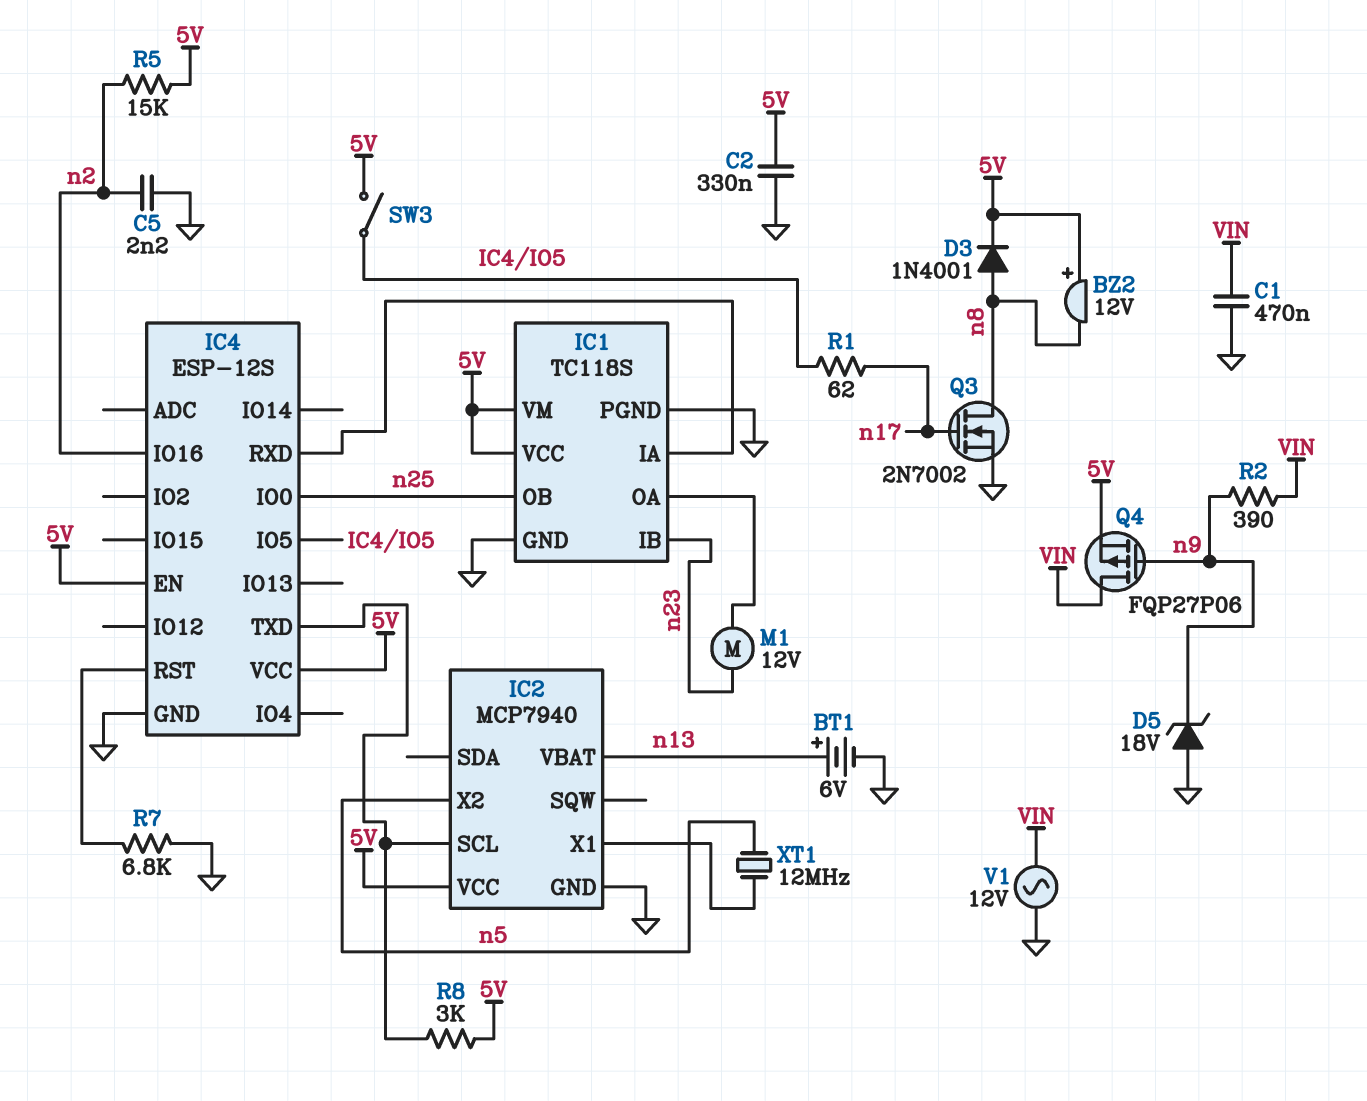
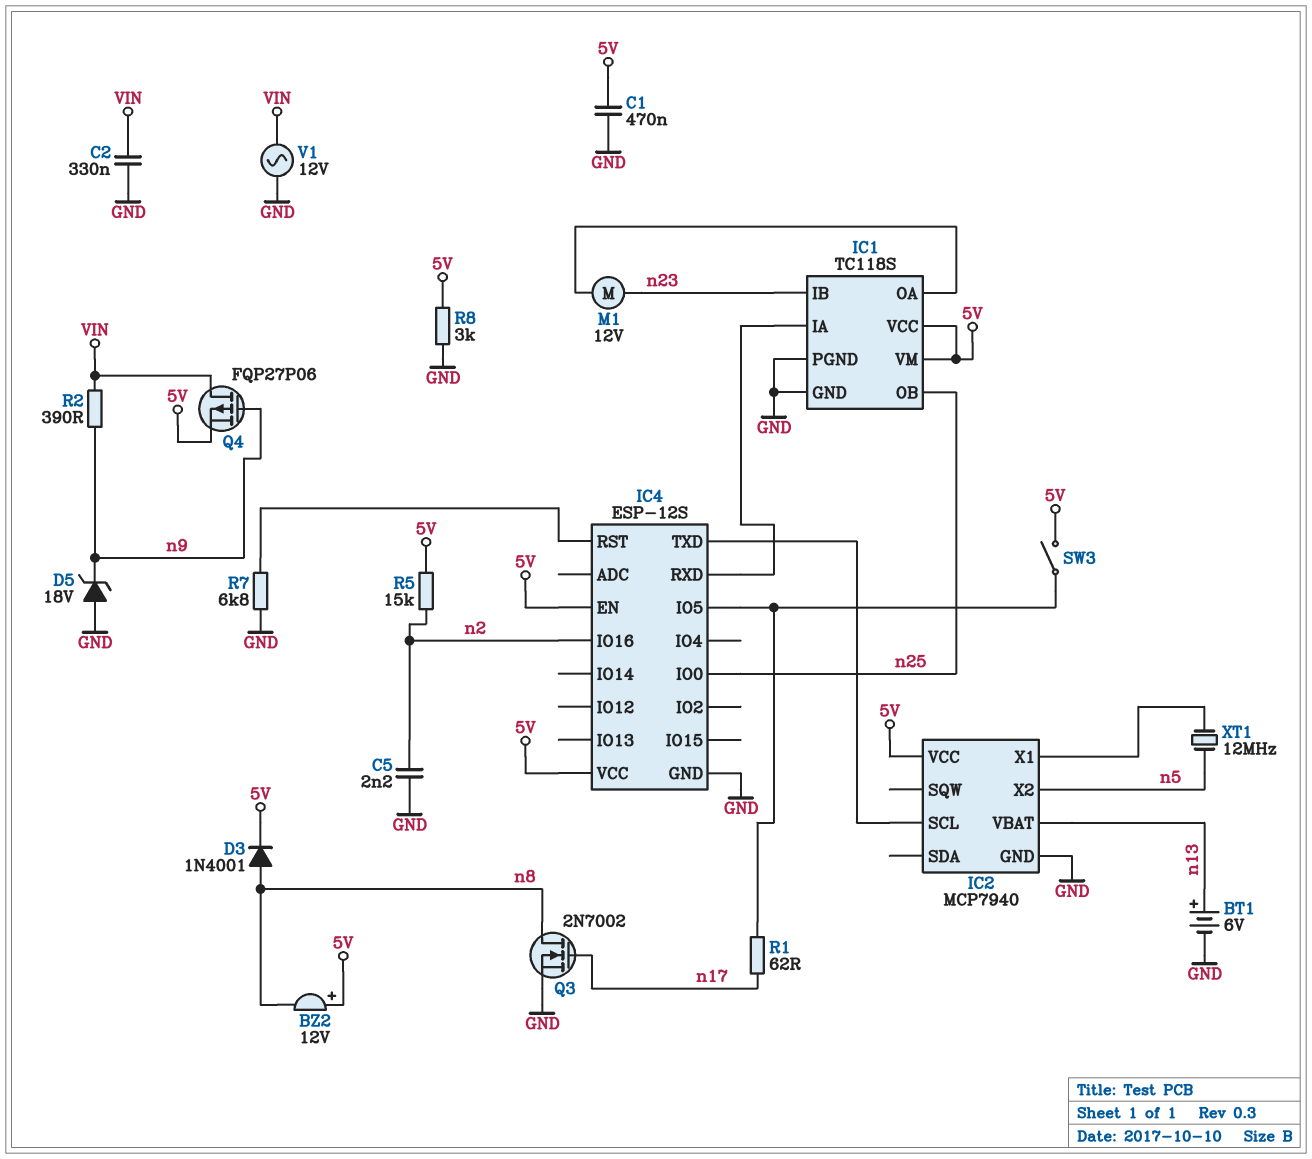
C1: 470nF (GND, VIN) -> 470nF (5V, GND)
C2: 330nF (5V, GND) -> 330nF (GND, VIN)
R8: 3k (5V, IC2/SCL) -> 3k (5V, GND)

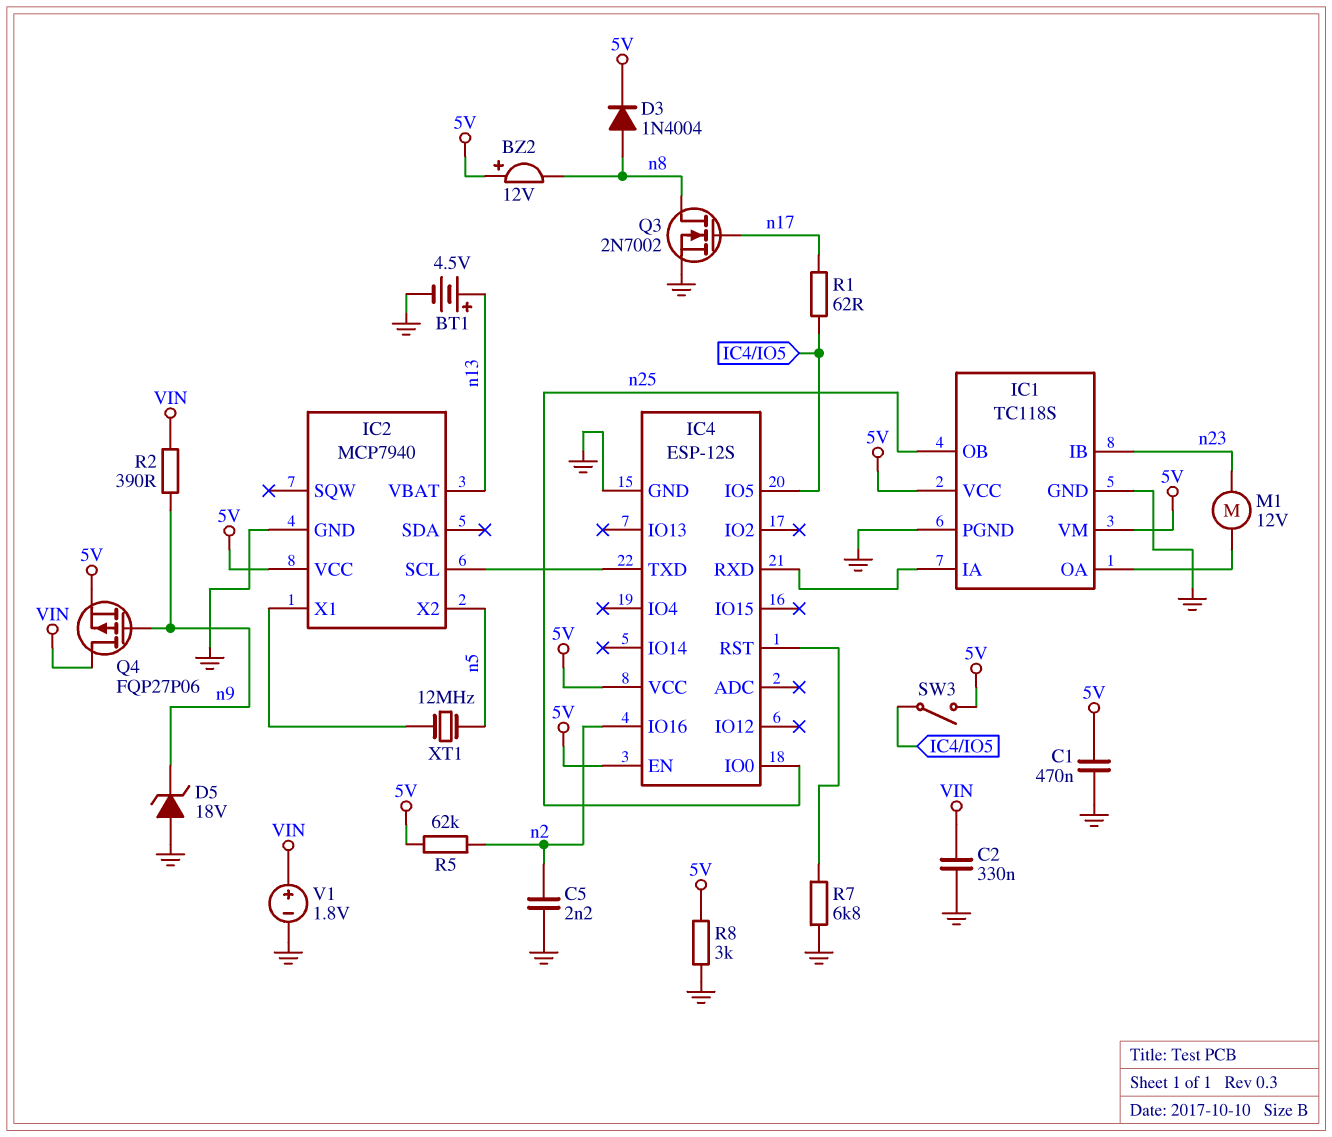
BT1: 6V (plus n13, minus GND) -> 4.5V (plus n13, minus GND)
D3: diode 1N4001 (A n8, K 5V) -> diode 1N4004 (A n8, K 5V)
R5: 15k (5V, n2) -> 62k (5V, n2)
V1: AC 12V (GND, VIN) -> 1.8V (plus VIN, minus GND)

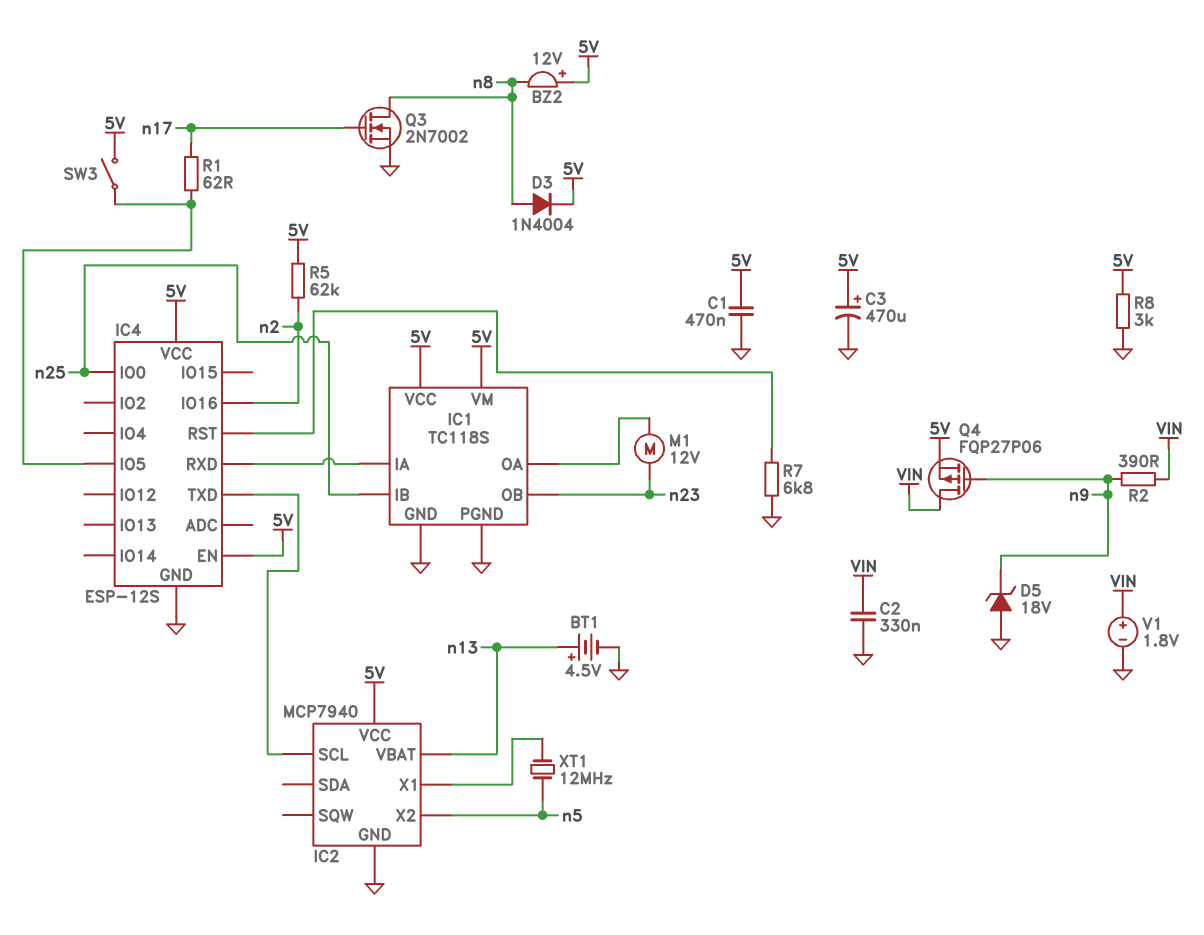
C3: none -> 470uF (plus 5V, minus GND)
C5: 2.2nF (GND, n2) -> none
IC1 pin IB: n23 -> n25
IC1 pin OB: n25 -> n23

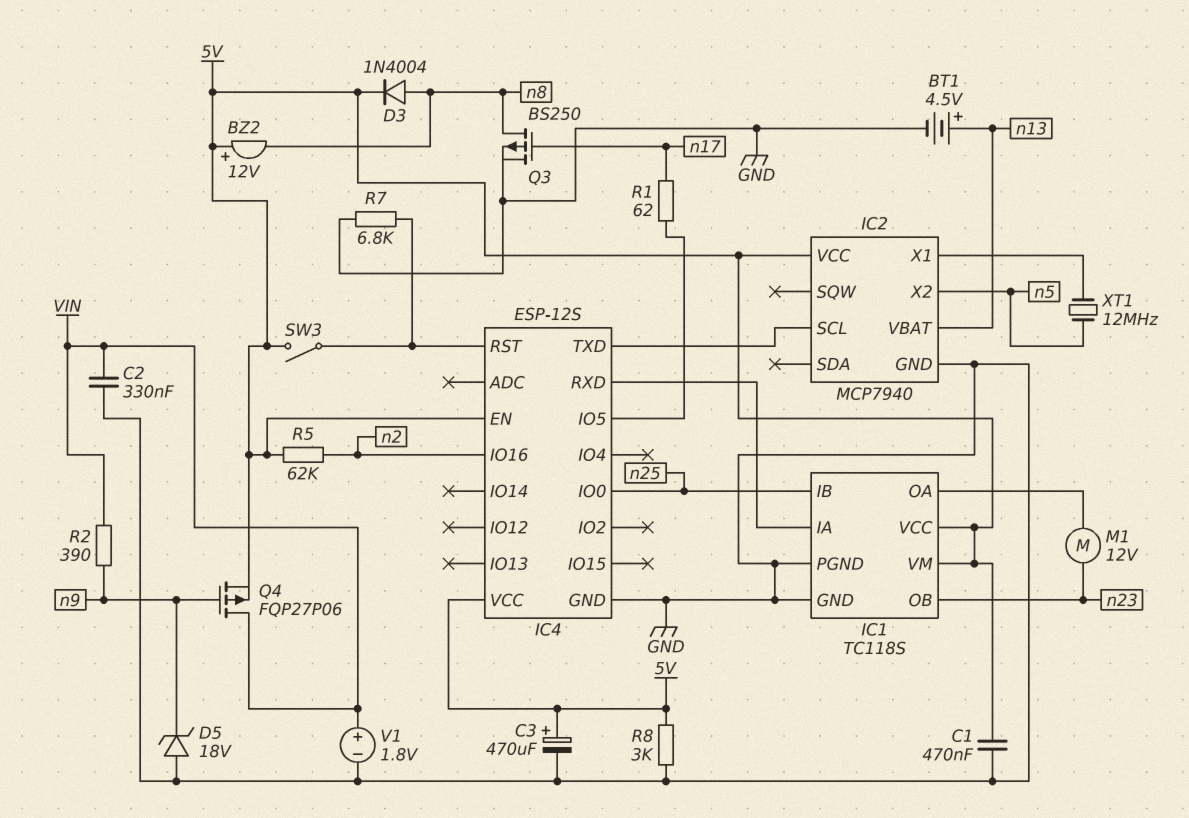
Q3: NMOS 2N7002 (G n17, D n8, S GND) -> PMOS BS250 (G n17, D n8, S GND)
SW3: switch (5V, IC4/IO5) -> switch (5V, IC4/RST)

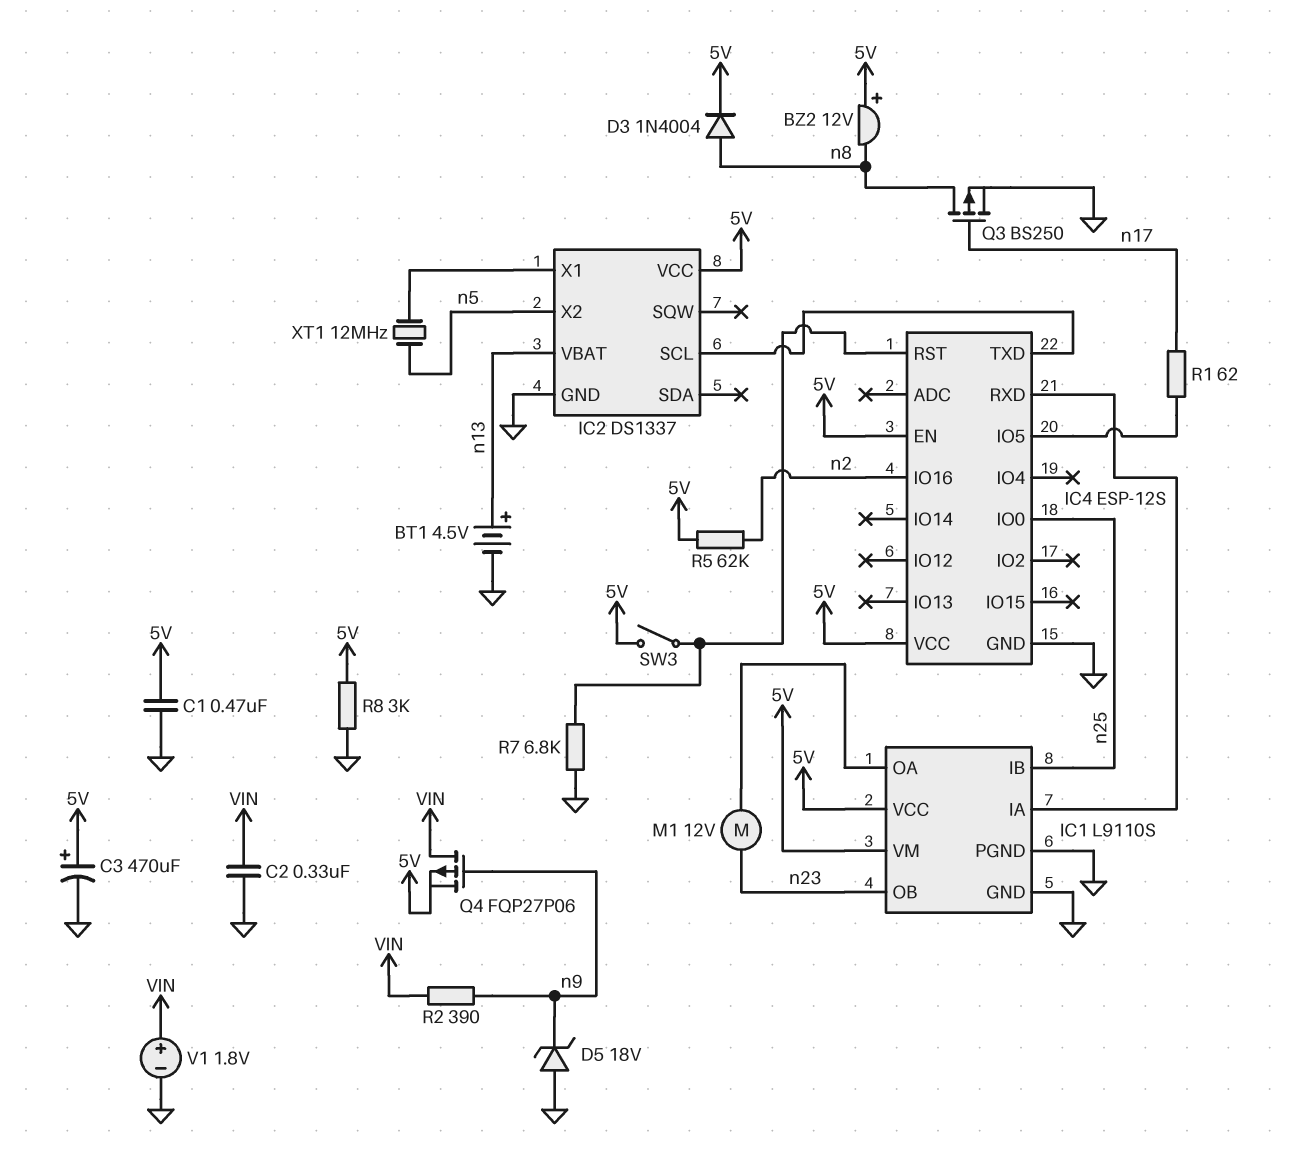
IC1: TC118S -> L9110S
IC2: MCP7940 -> DS1337

